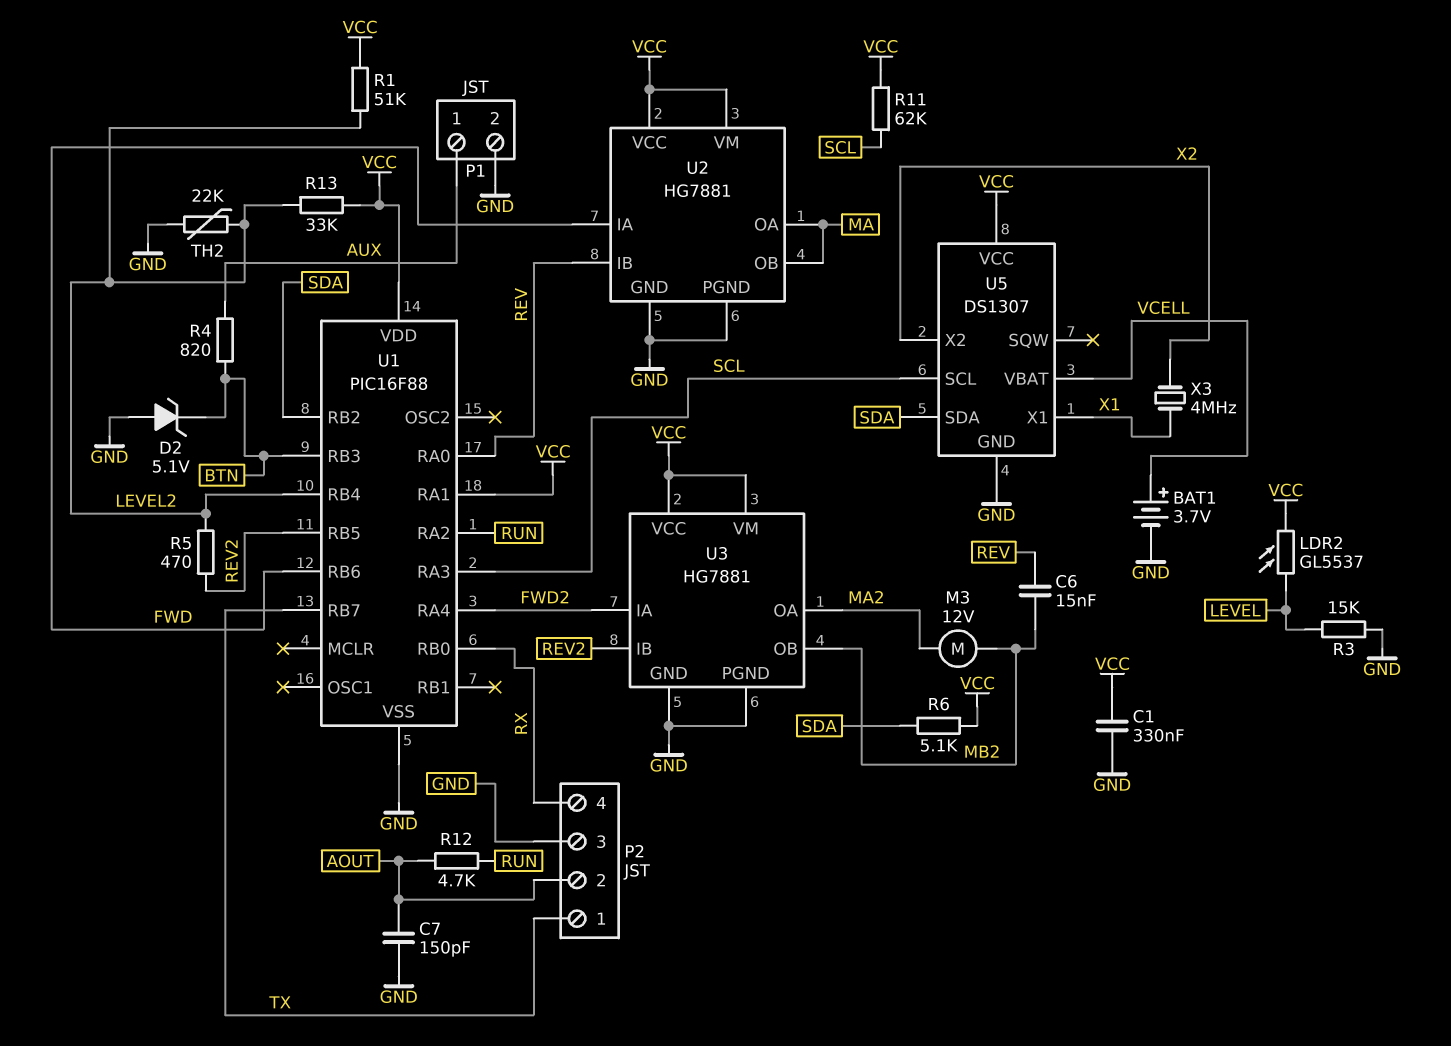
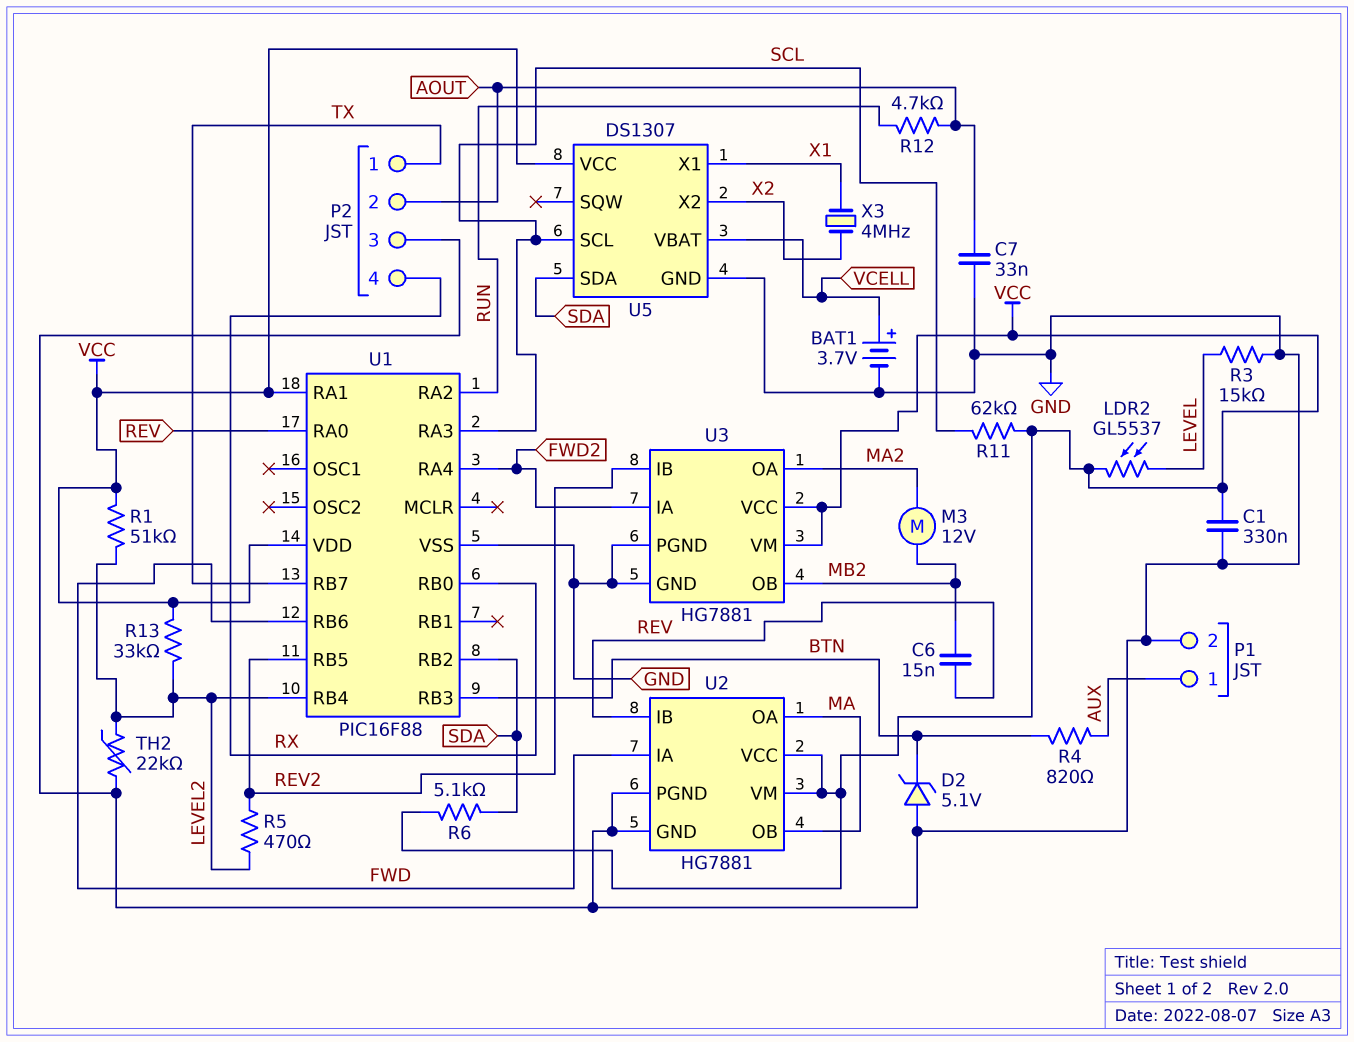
C7: 150pF (AOUT, GND) -> 33nF (AOUT, GND)

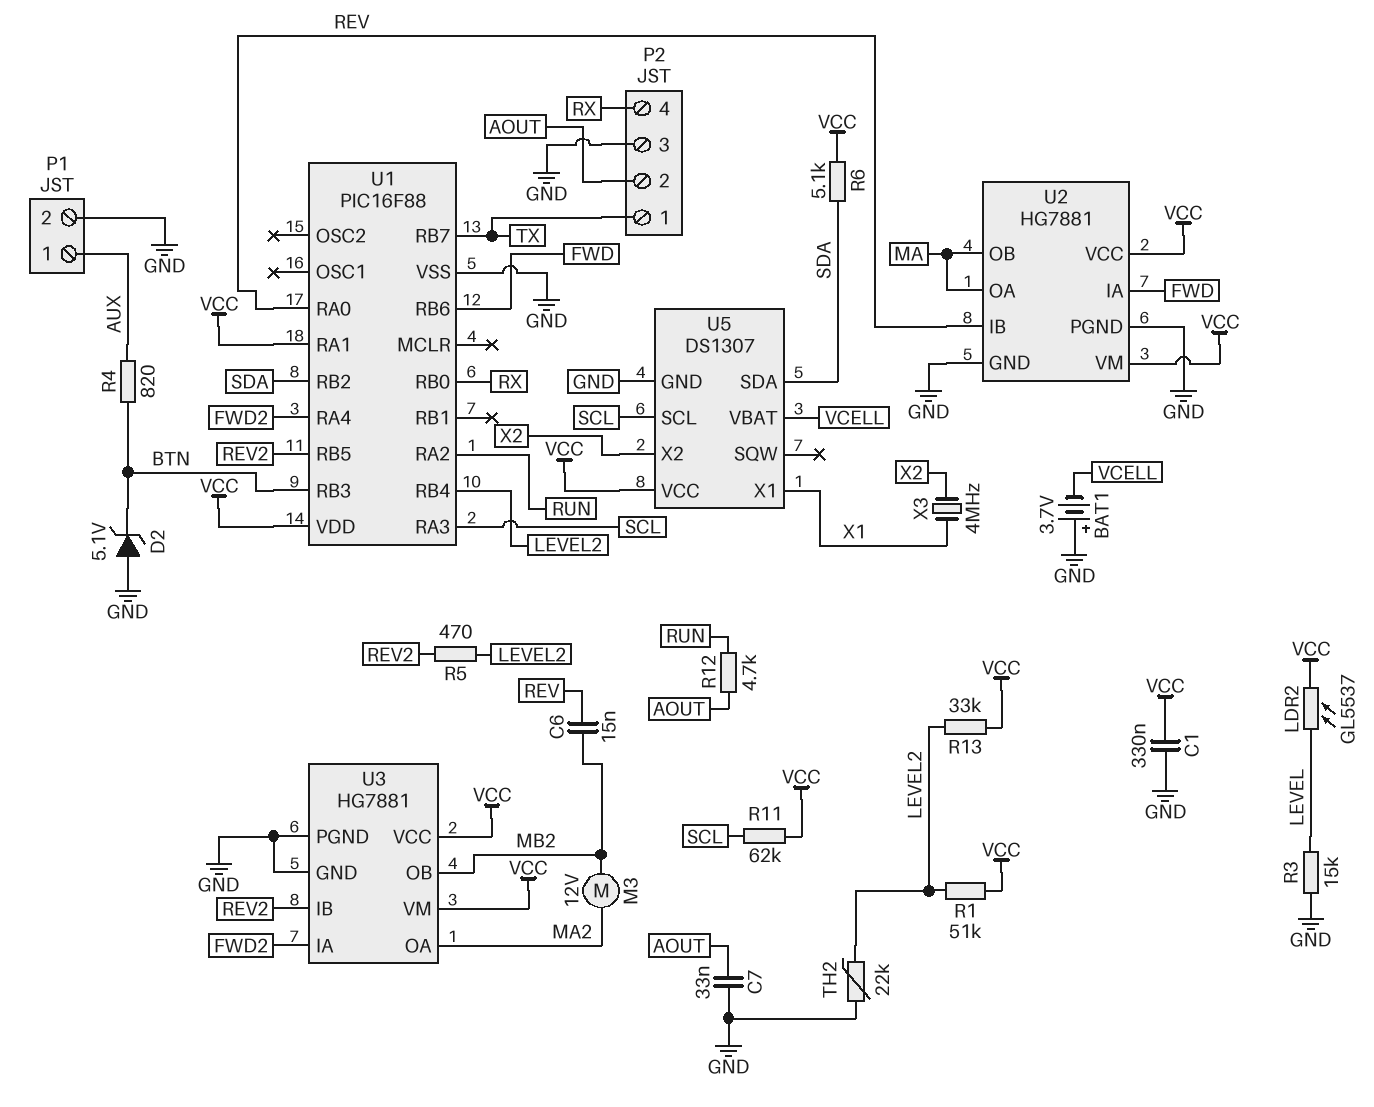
BAT1: 3.7V (plus VCELL, minus GND) -> 3.7V (plus GND, minus VCELL)

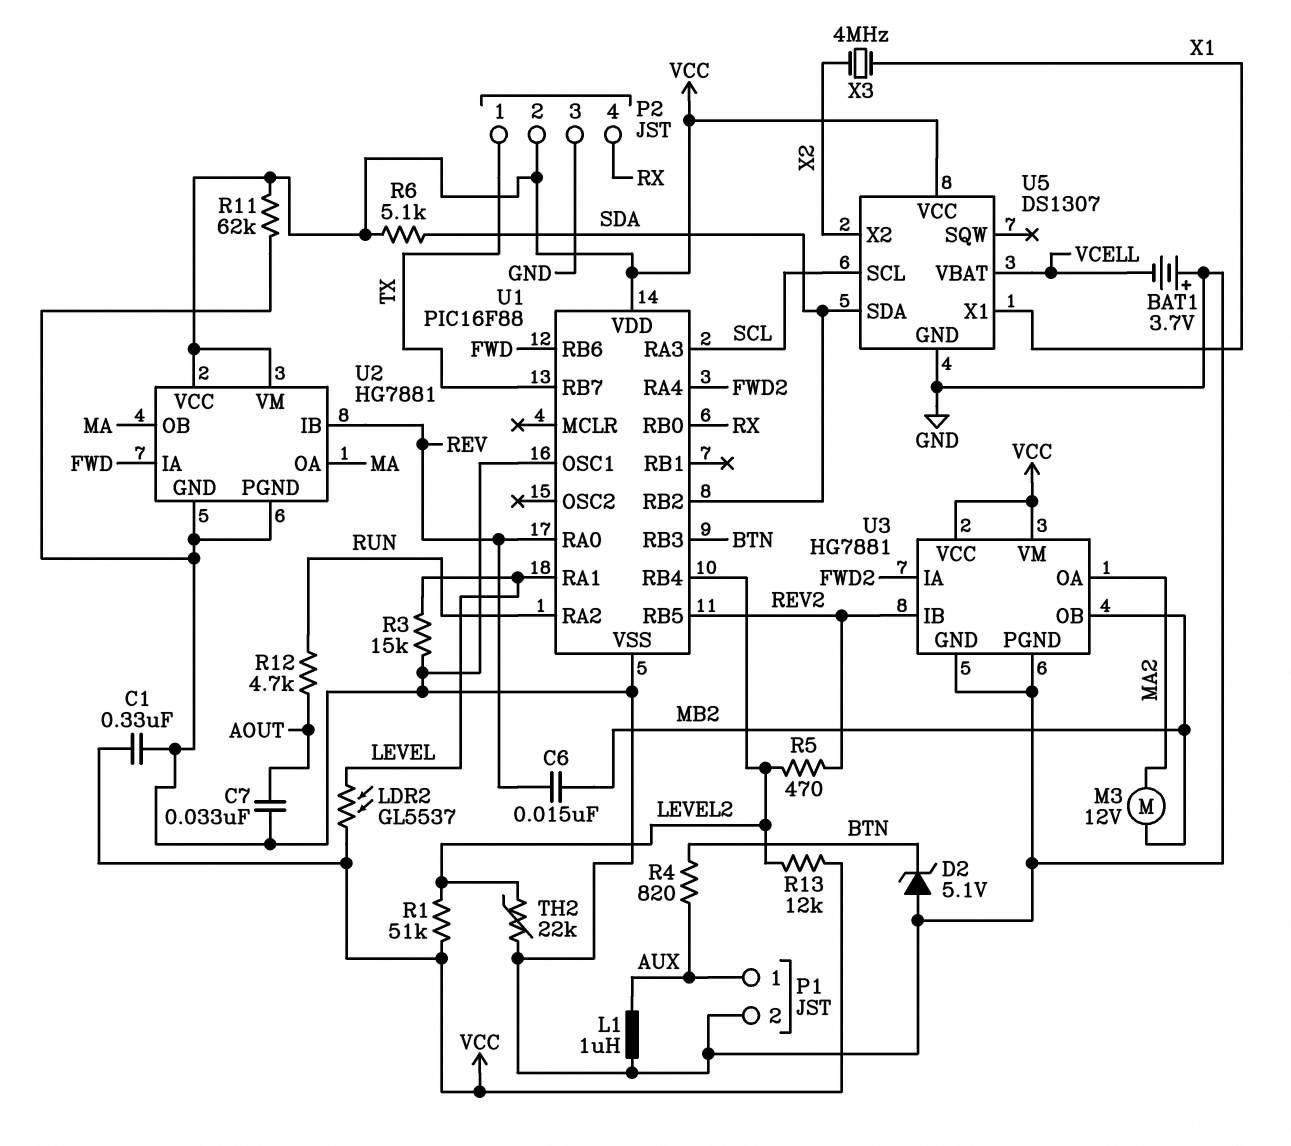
L1: none -> 1uH (AUX, GND)
P2 pin 2: AOUT -> VCC
R11: 62k (SCL, VCC) -> 62k (GND, VCC)
R13: 33k (LEVEL2, VCC) -> 12k (LEVEL2, VCC)
U1 pin OSC1: none -> GND
U1 pin RA1: VCC -> LEVEL

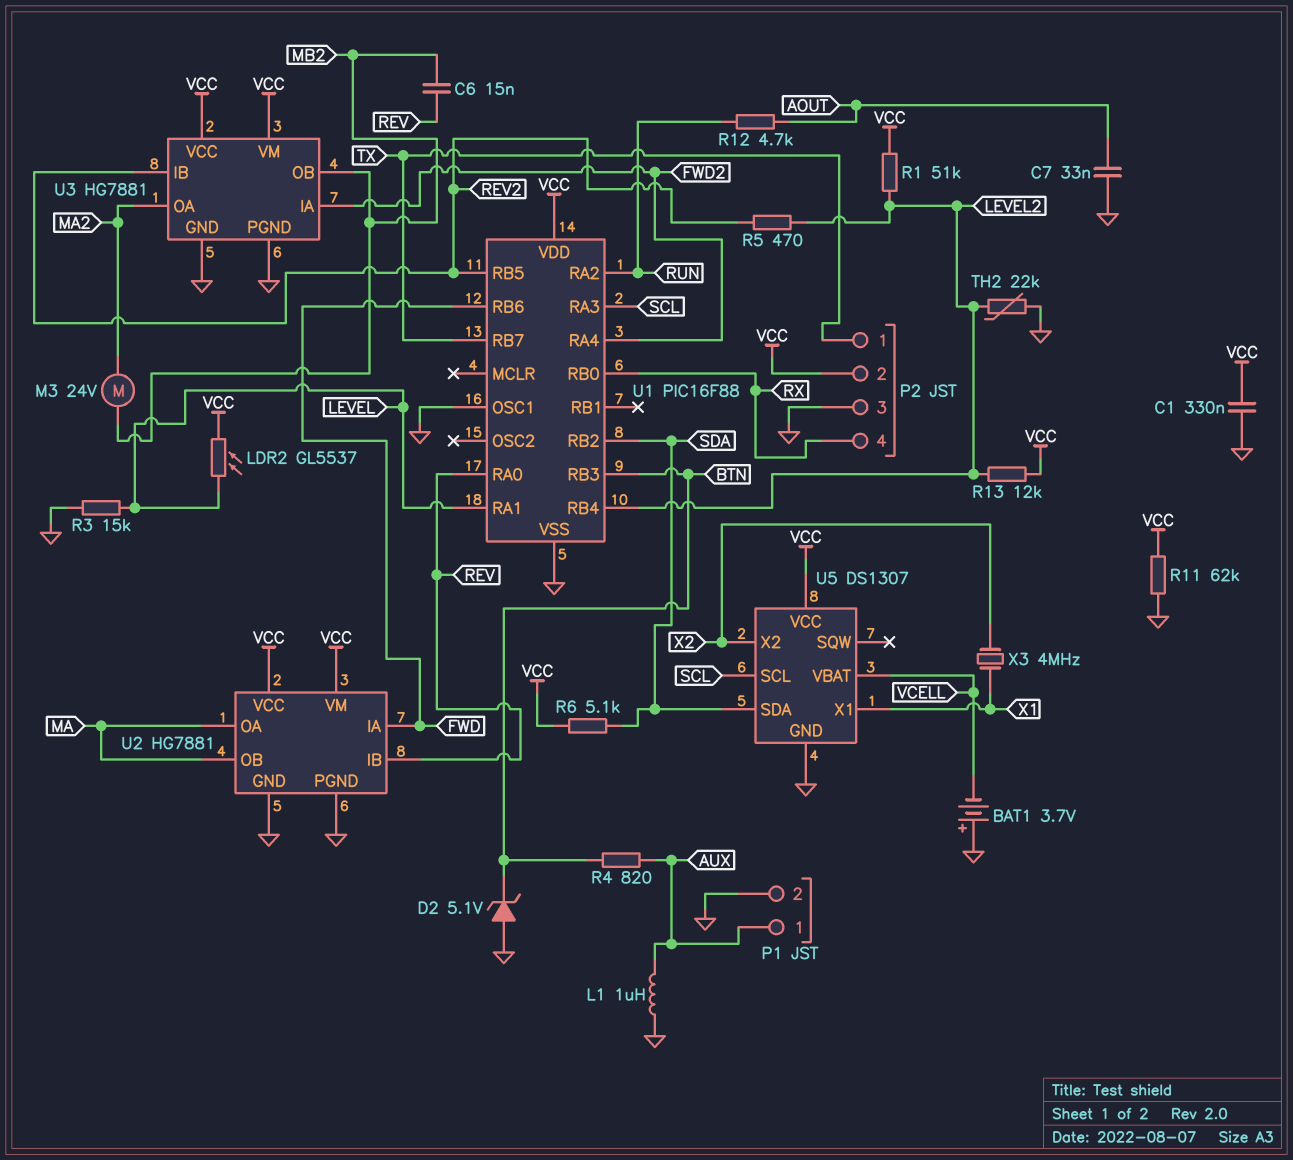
M3: motor 12V (MA2, MB2) -> motor 24V (MA2, MB2)

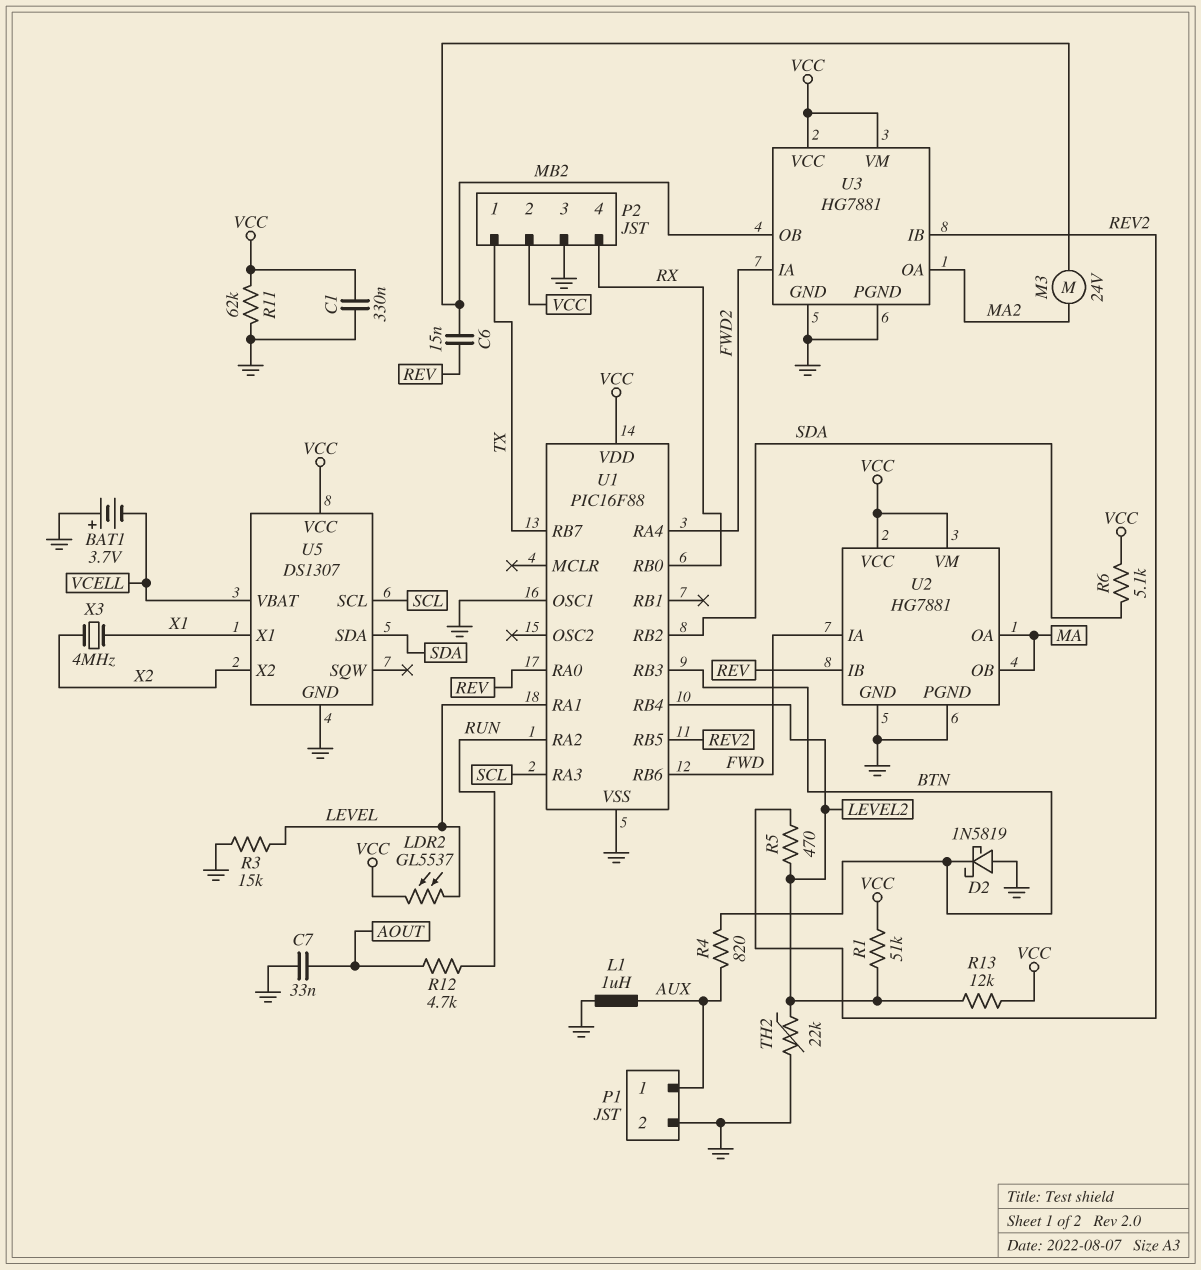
D2: zener 5.1V (A GND, K BTN) -> schottky 1N5819 (A GND, K BTN)

